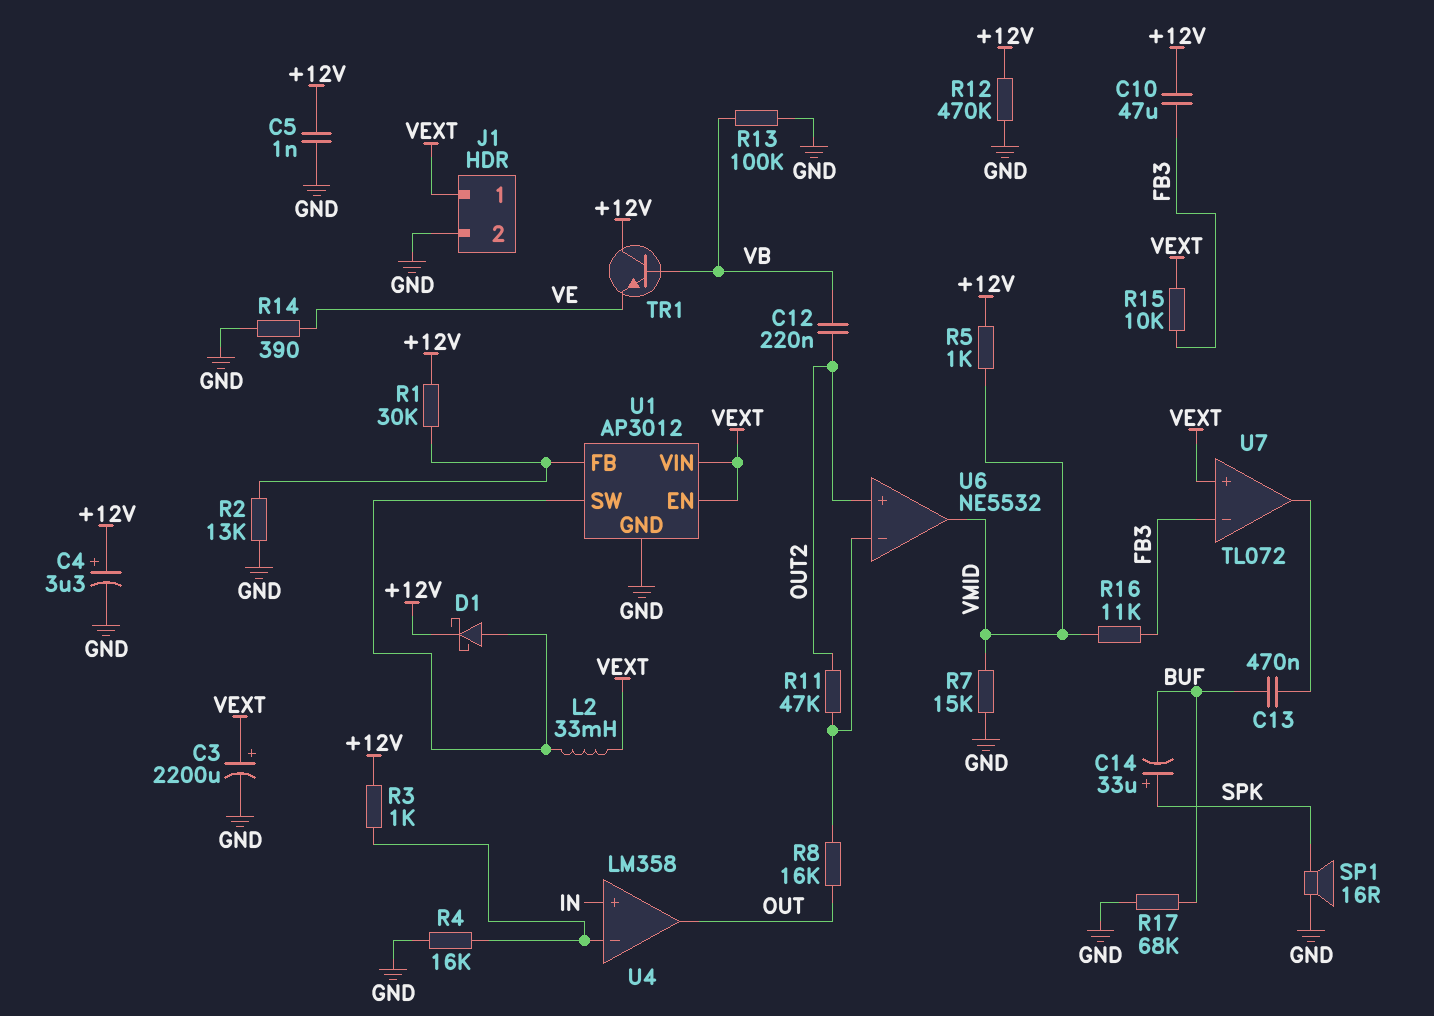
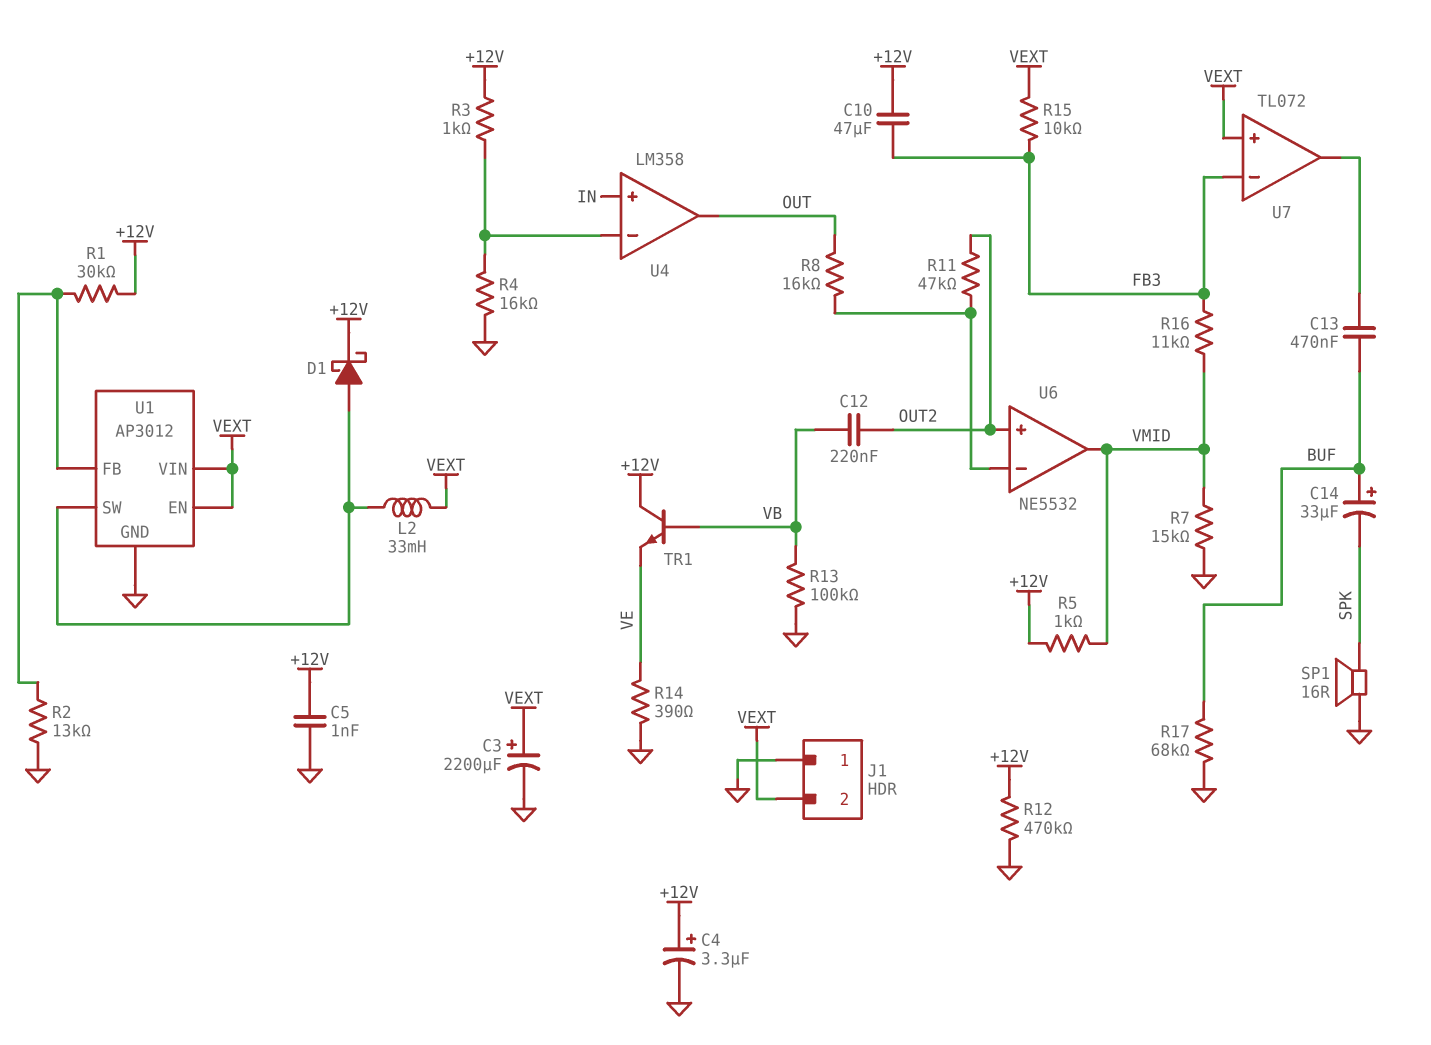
C14: 33uF (plus SPK, minus BUF) -> 33uF (plus BUF, minus SPK)
J1 pin 1: VEXT -> GND
J1 pin 2: GND -> VEXT

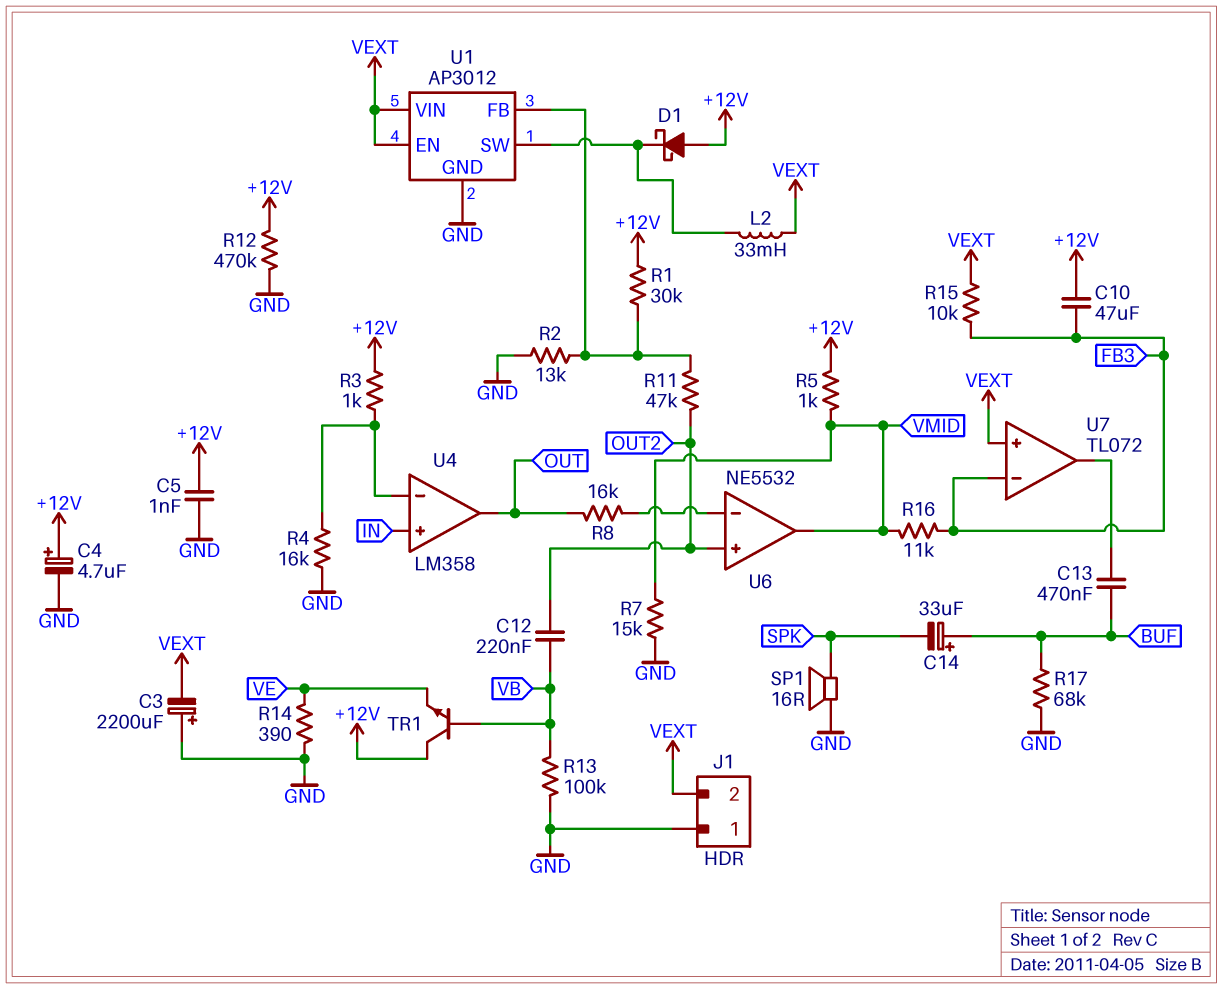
C3: 2200uF (plus VEXT, minus GND) -> 2200uF (plus GND, minus VEXT)
C4: 3.3uF (plus +12V, minus GND) -> 4.7uF (plus +12V, minus GND)
D1: schottky (A U1/SW, K +12V) -> schottky (A +12V, K U1/SW)
R11: 47k (OUT2, U6/in-) -> 47k (OUT2, U1/FB)

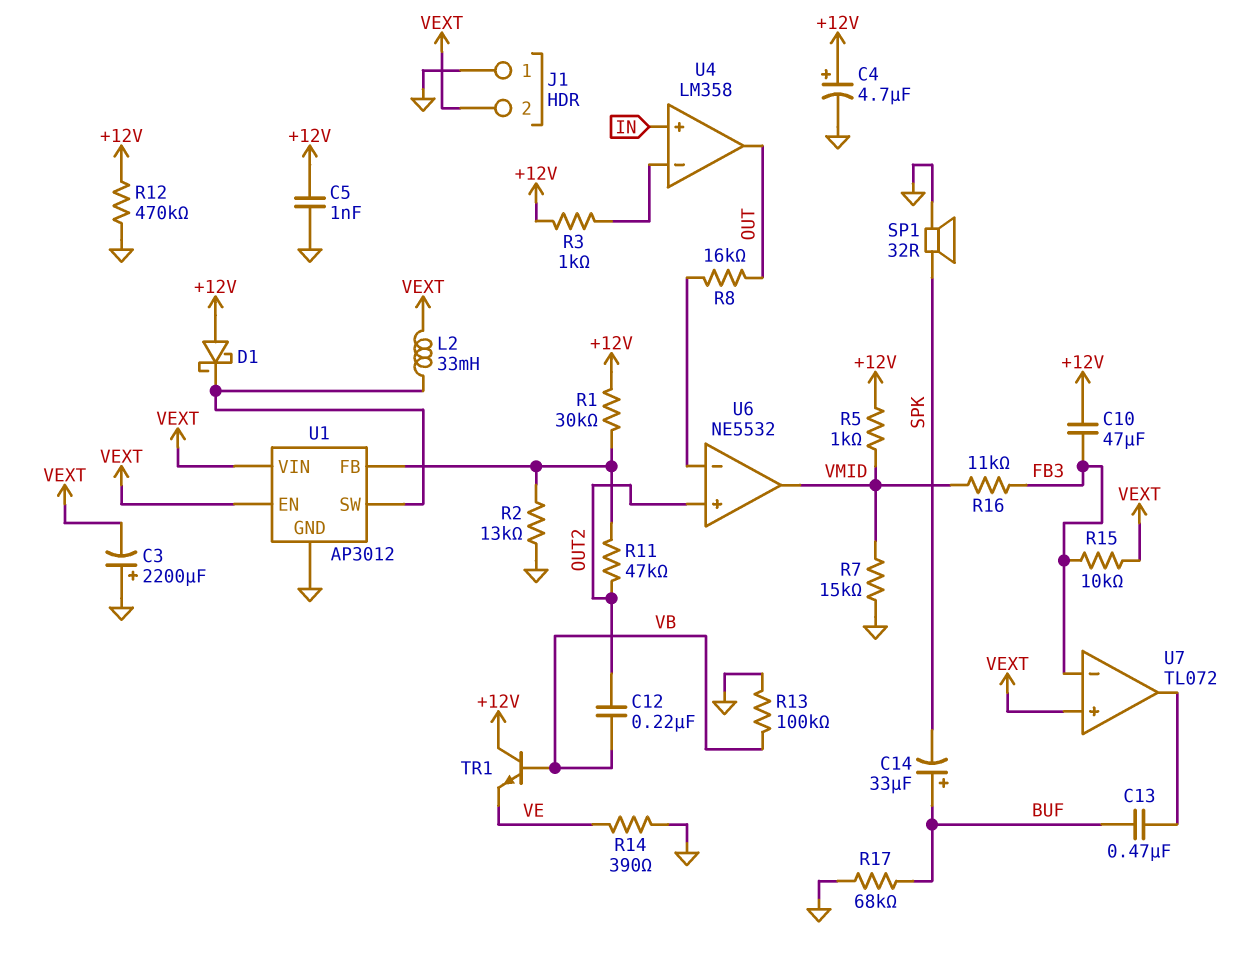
R4: 16k (GND, U4/in-) -> none
SP1: speaker 16R (GND, SPK) -> speaker 32R (GND, SPK)

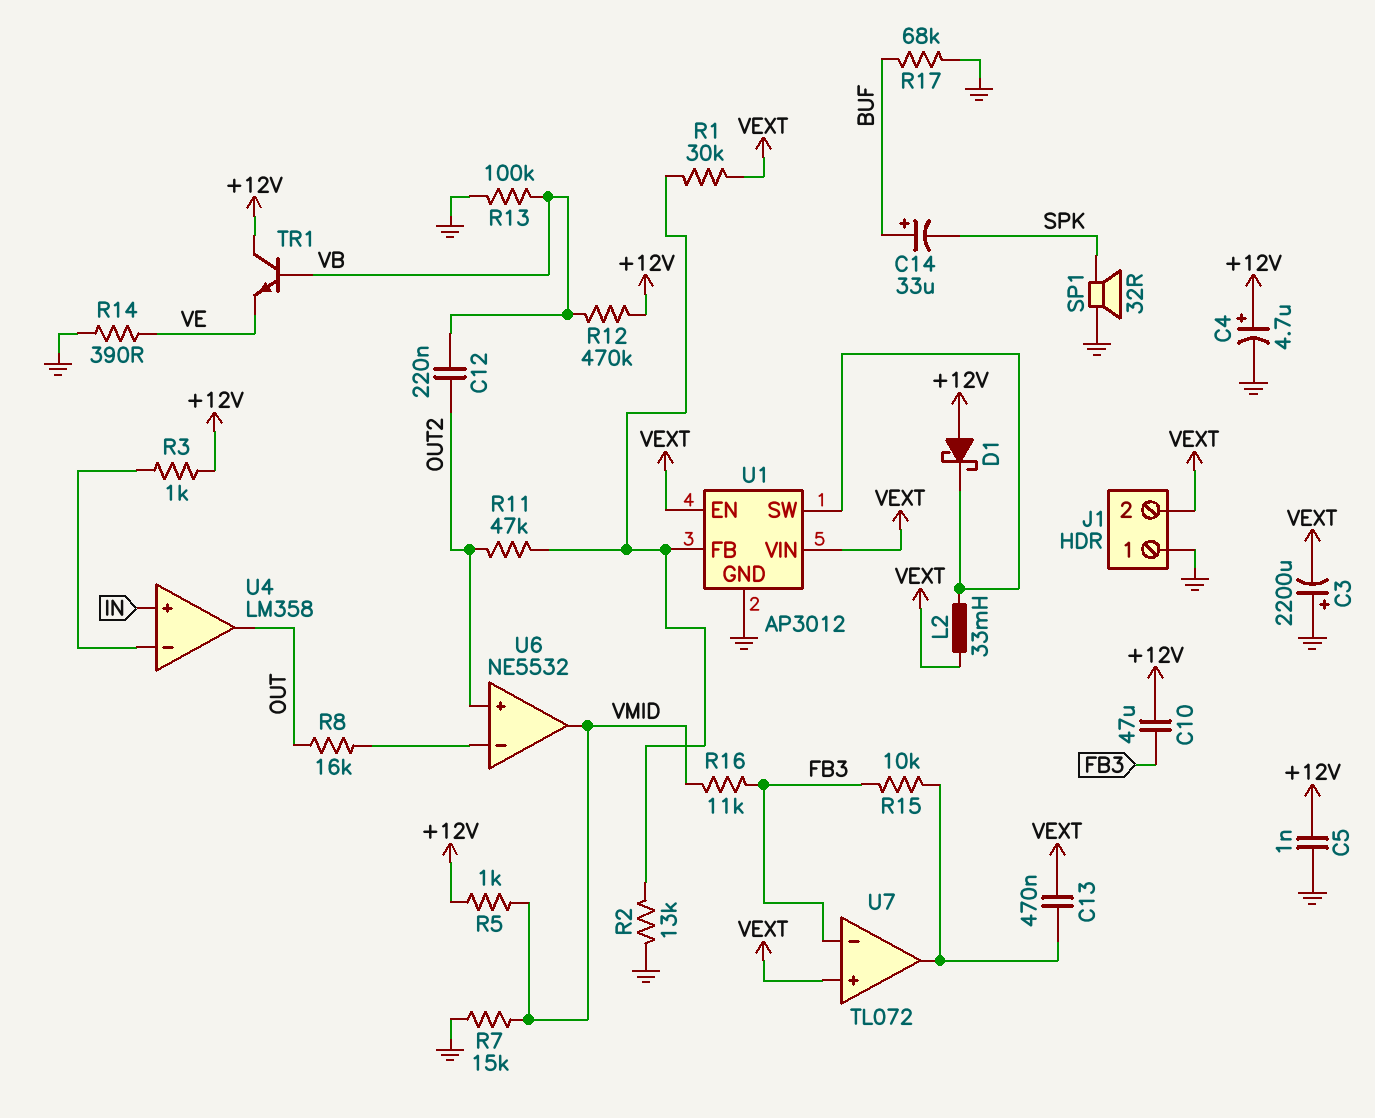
C13: 470nF (BUF, U7/out) -> 470nF (U7/out, VEXT)
R1: 30k (+12V, U1/FB) -> 30k (U1/FB, VEXT)
R12: 470k (+12V, GND) -> 470k (+12V, VB)
R15: 10k (FB3, VEXT) -> 10k (FB3, U7/out)

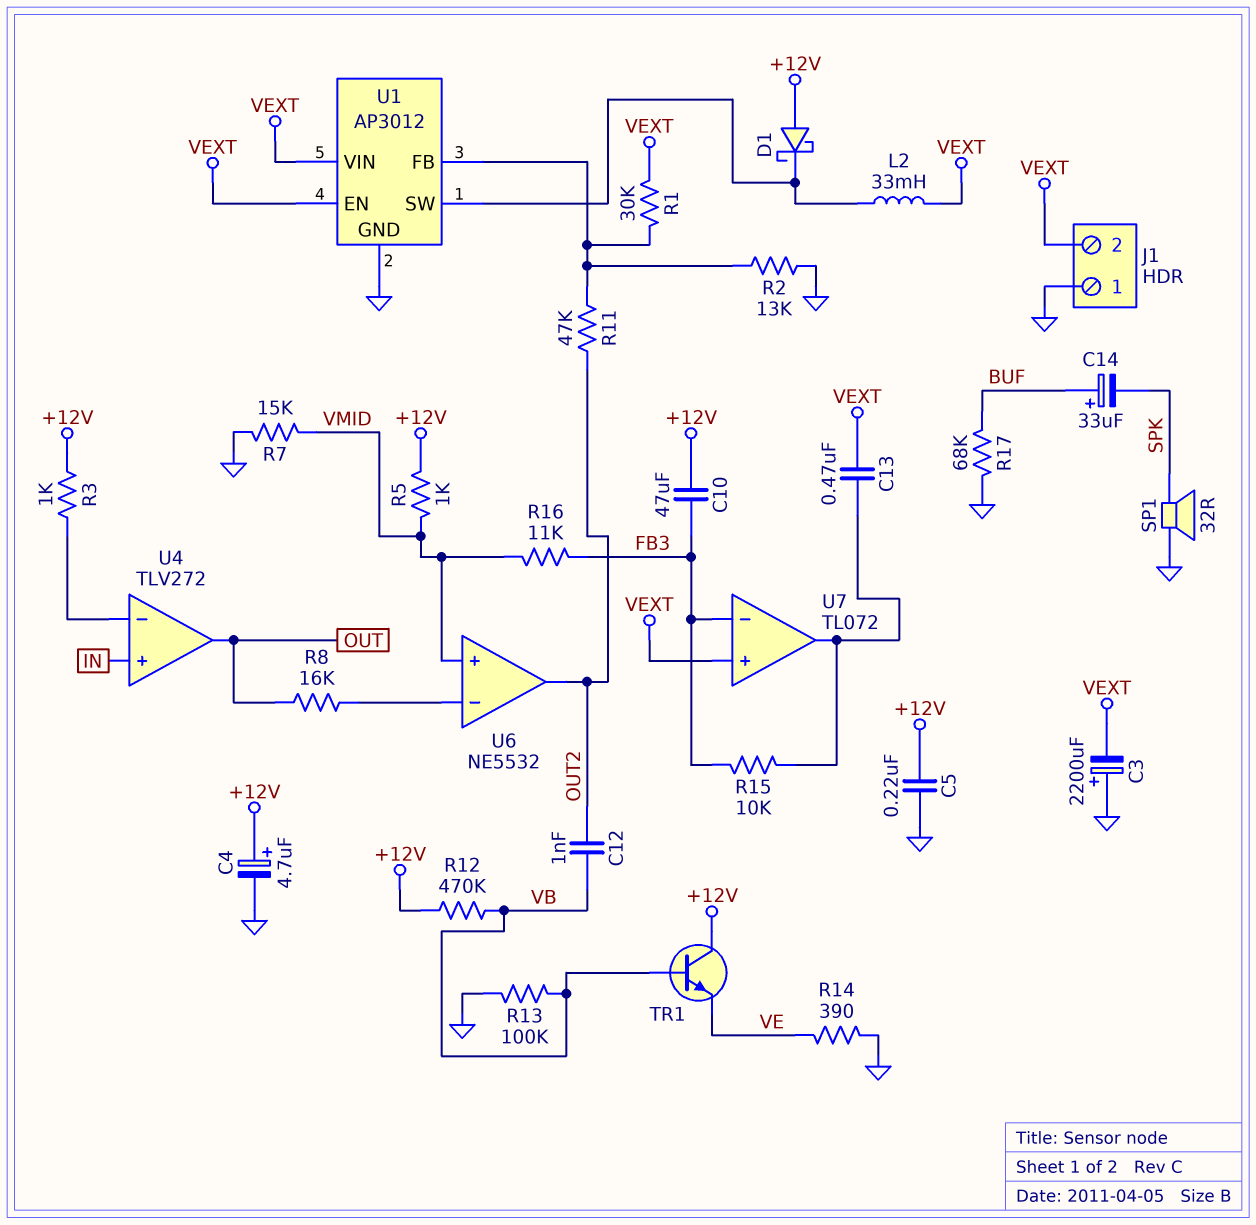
C5: 1nF (+12V, GND) -> 220nF (+12V, GND)
C12: 220nF (OUT2, VB) -> 1nF (OUT2, VB)
U4: LM358 -> TLV272
U6 pin in+: OUT2 -> VMID
U6 pin out: VMID -> OUT2

